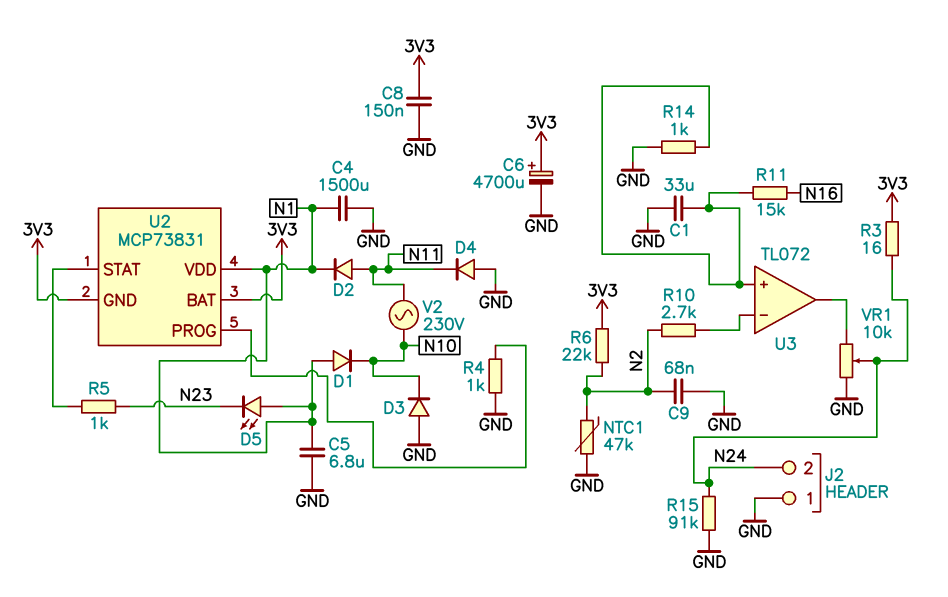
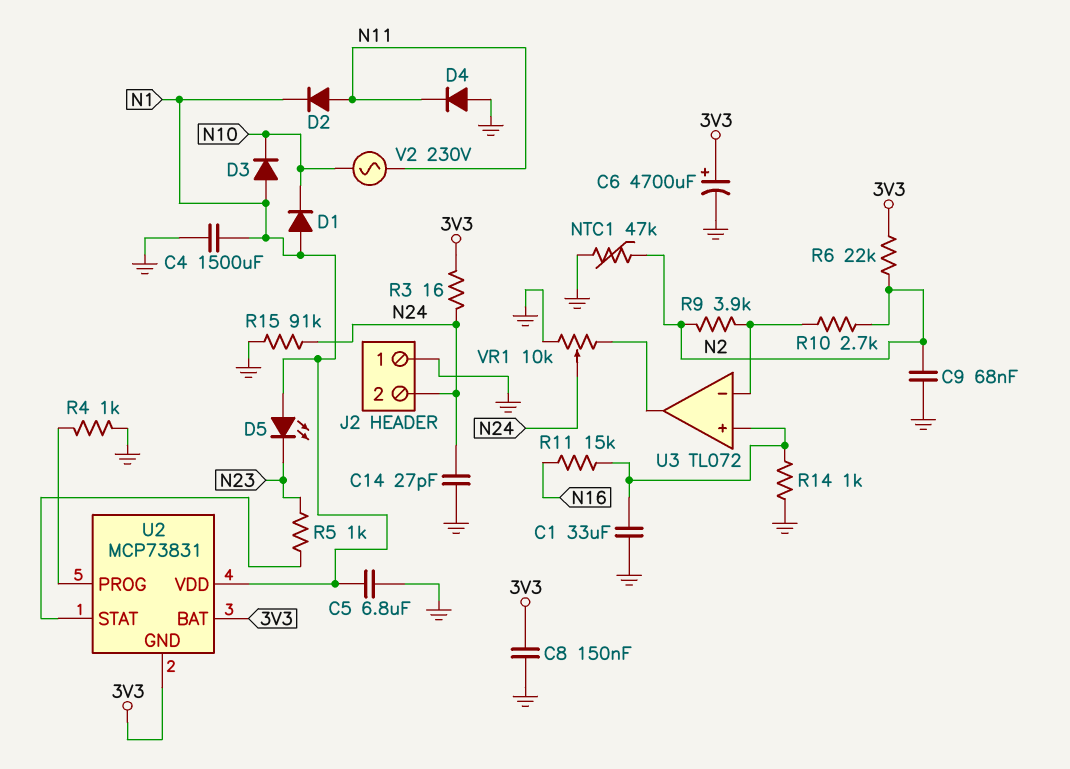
C14: none -> 27pF (GND, N24)
D3: diode (A GND, K N10) -> diode (A N1, K N10)
R9: none -> 3.9k (N2, U3/in-)

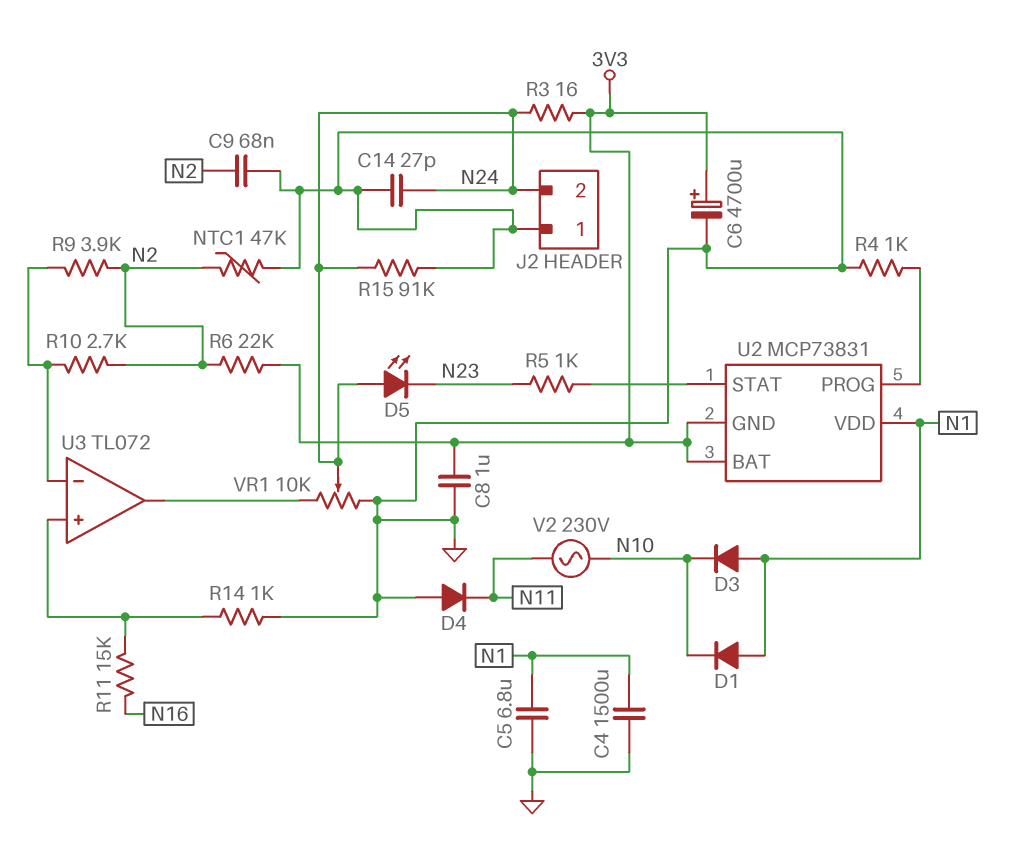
C1: 33uF (GND, U3/in+) -> none
C8: 150nF (3V3, GND) -> 1uF (3V3, GND)
D2: diode (A N11, K N1) -> none
D5: LED (A N1, K N23) -> LED (A N24, K N23)

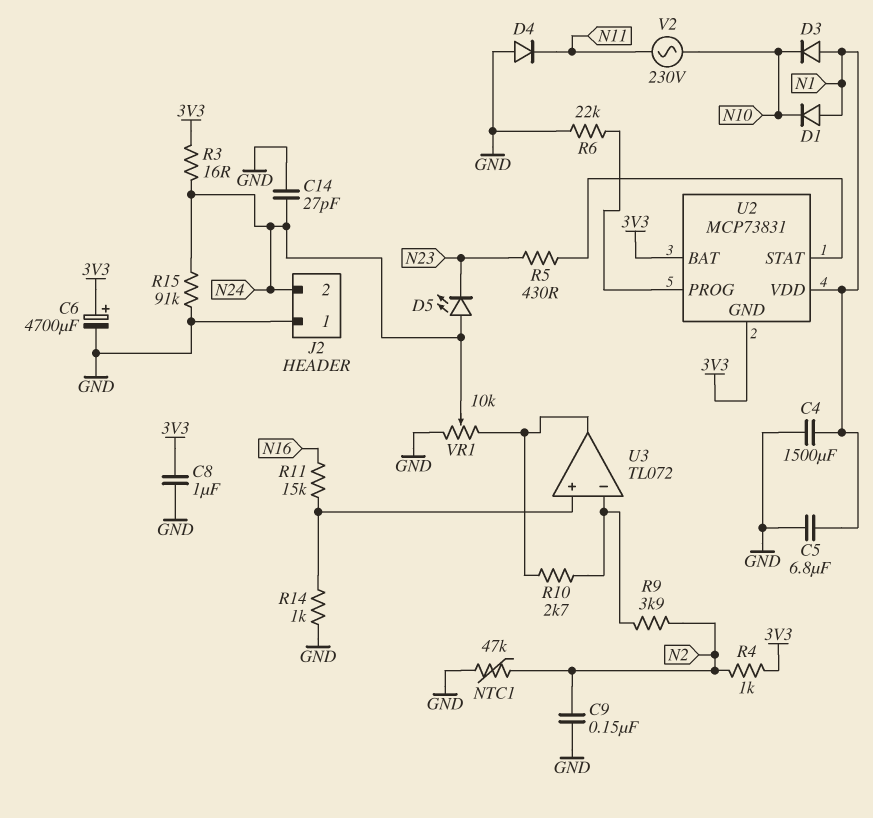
C9: 68nF (GND, N2) -> 150nF (GND, N2)
R4: 1k (GND, U2/PROG) -> 1k (3V3, N2)
R5: 1k (N23, U2/STAT) -> 430 (N23, U2/STAT)
R6: 22k (3V3, N2) -> 22k (GND, U2/PROG)
R10: 2.7k (N2, U3/in-) -> 2.7k (U3/in-, U3/out)

